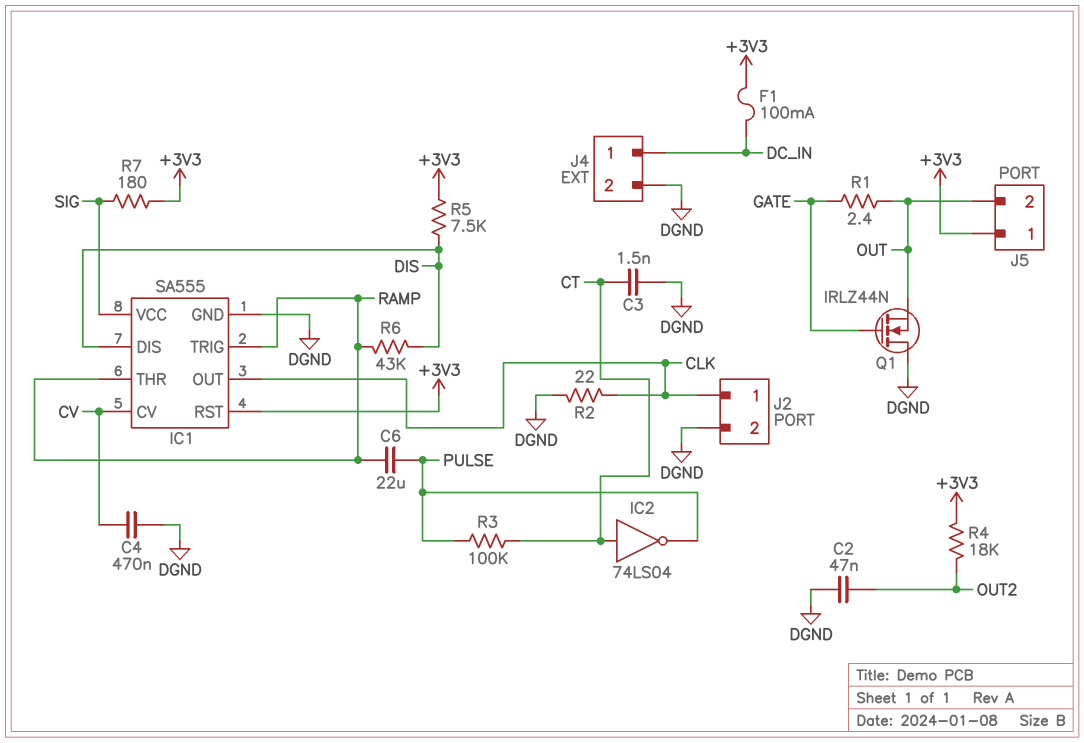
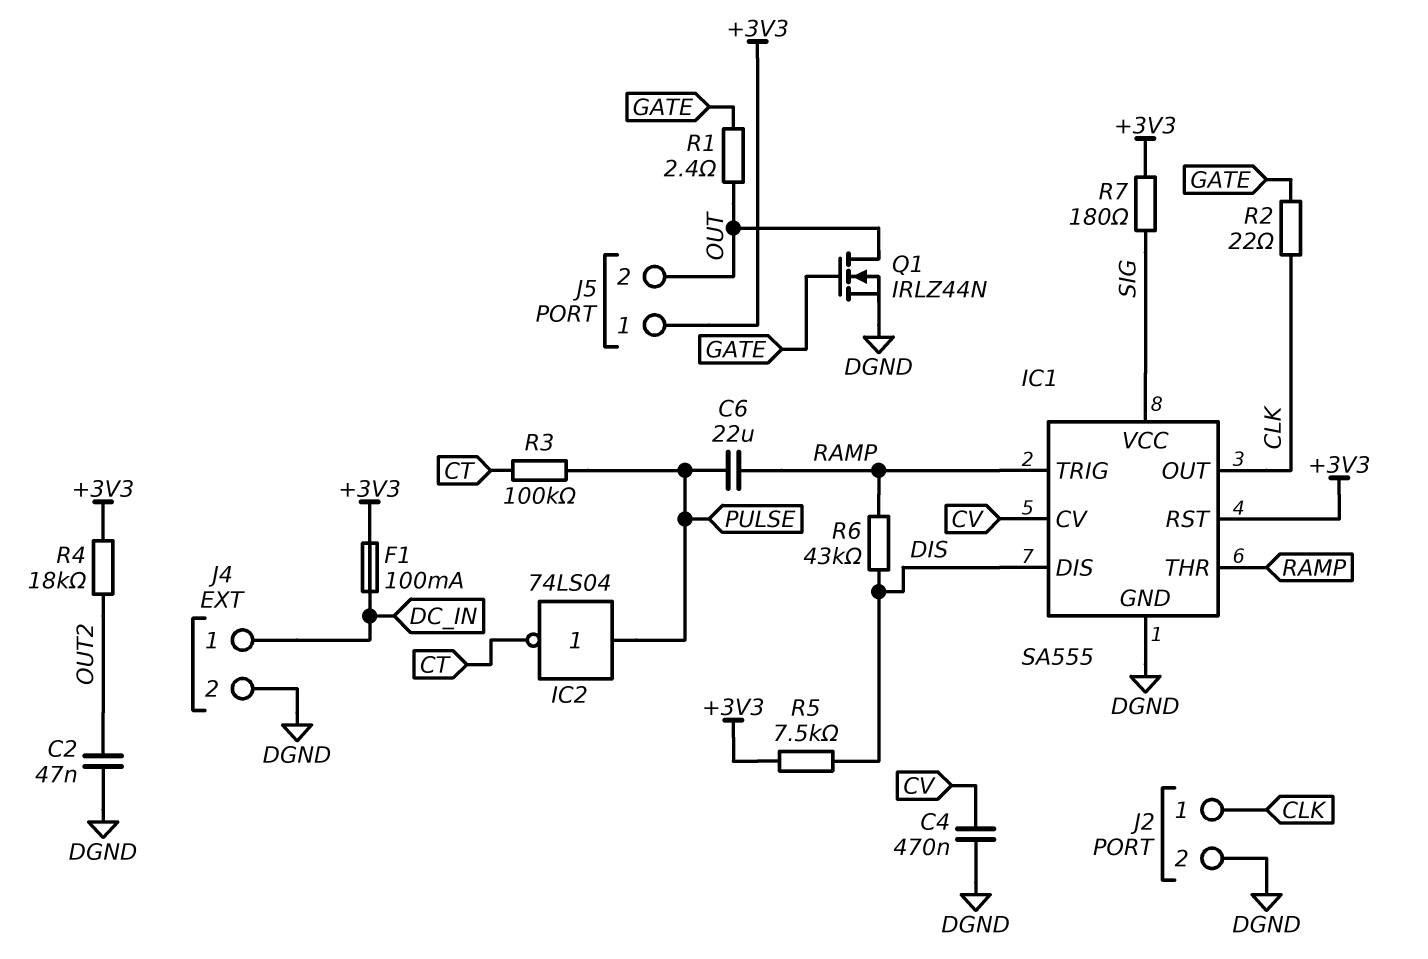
C3: 1.5nF (CT, DGND) -> none
IC2: NOT 74LS04 (in CT, out PULSE) -> NOT 74LS04 (in PULSE, out CT)
Q1: NMOS IRLZ44N (G GATE, D DGND, S OUT) -> NMOS IRLZ44N (G GATE, D OUT, S DGND)
R2: 22 (CLK, DGND) -> 22 (CLK, GATE)

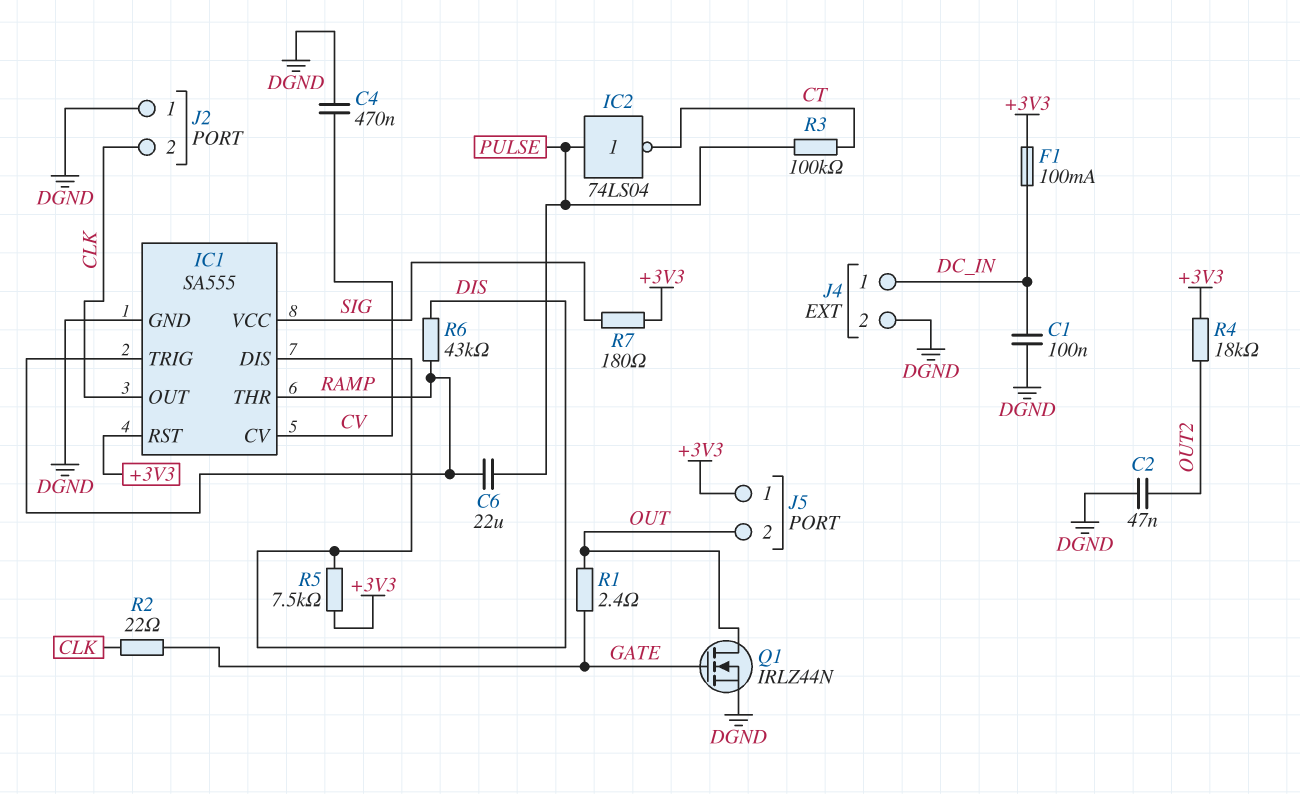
C1: none -> 100nF (DC_IN, DGND)
J2 pin 1: CLK -> DGND
J2 pin 2: DGND -> CLK

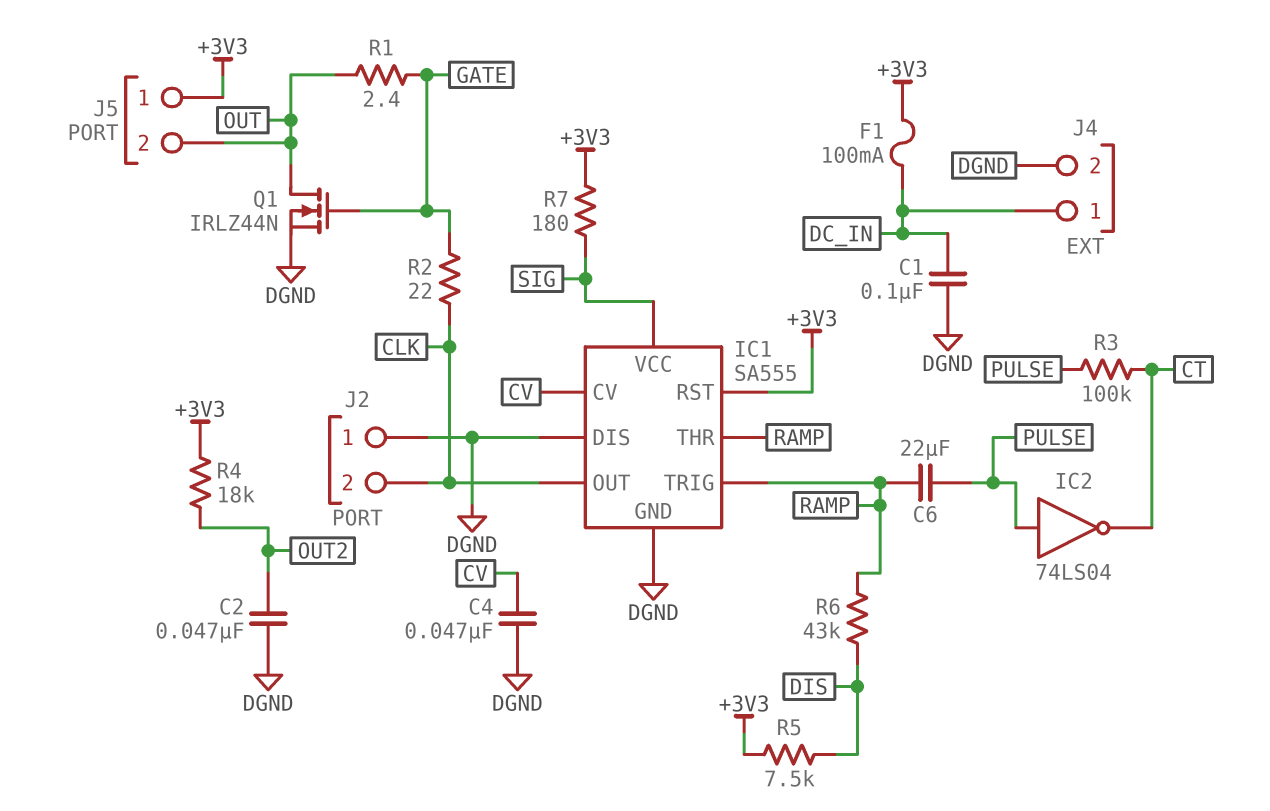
C4: 470nF (CV, DGND) -> 47nF (CV, DGND)
IC1 pin DIS: DIS -> DGND

